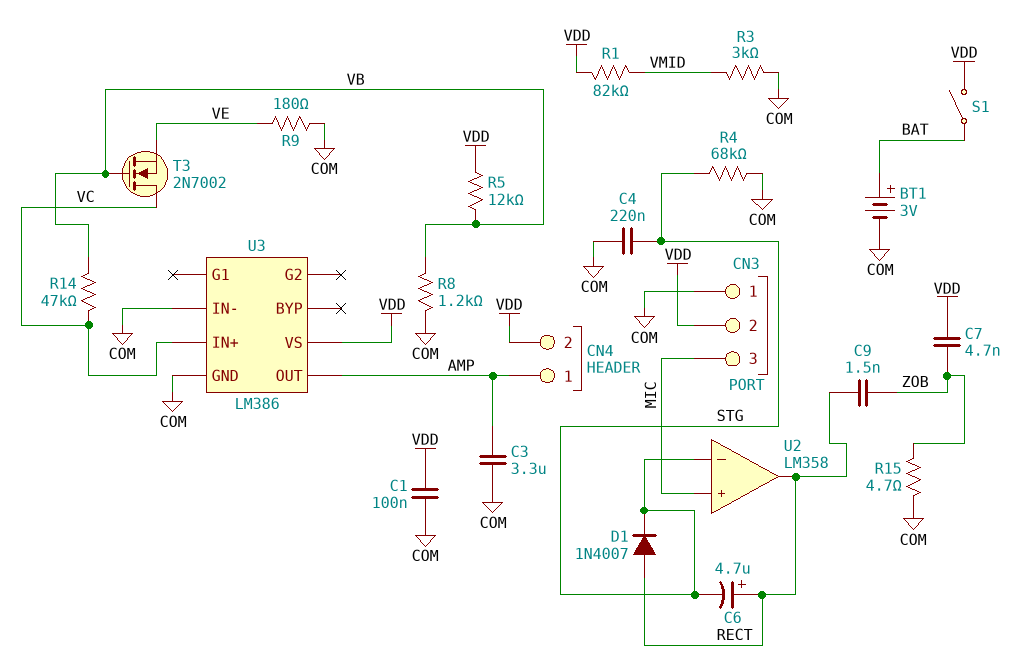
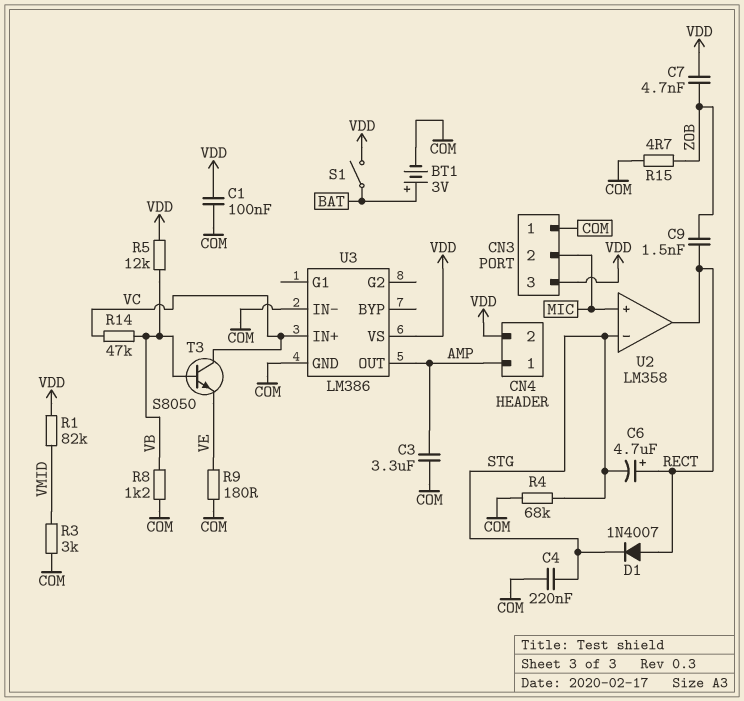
CN3 pin 2: VDD -> MIC
CN3 pin 3: MIC -> VDD
T3: NMOS 2N7002 (G VB, D VC, S VE) -> NPN S8050 (B VB, C VC, E VE)

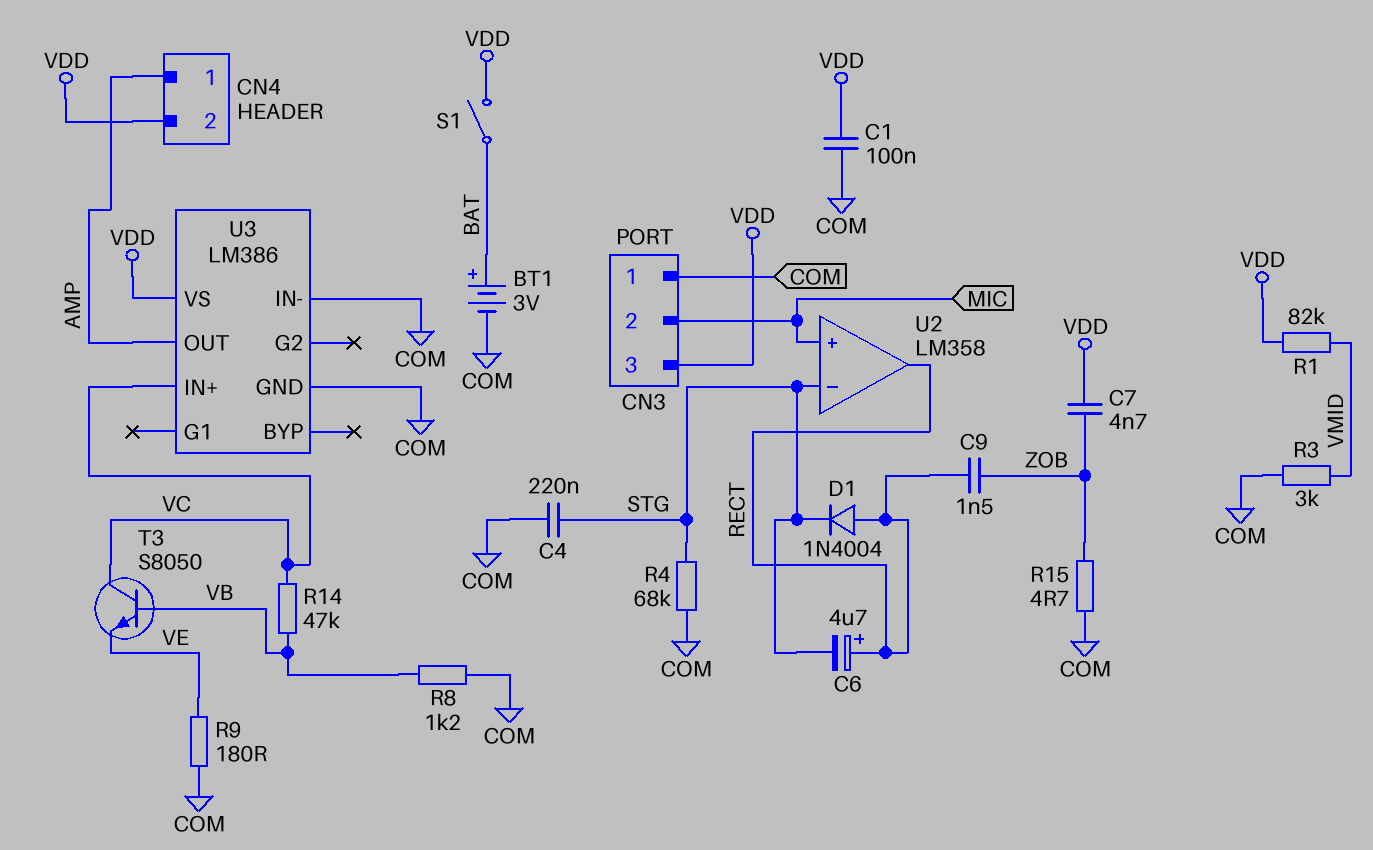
C3: 3.3uF (AMP, COM) -> none
D1: diode 1N4007 (A RECT, K STG) -> diode 1N4004 (A RECT, K STG)
R5: 12k (VB, VDD) -> none

